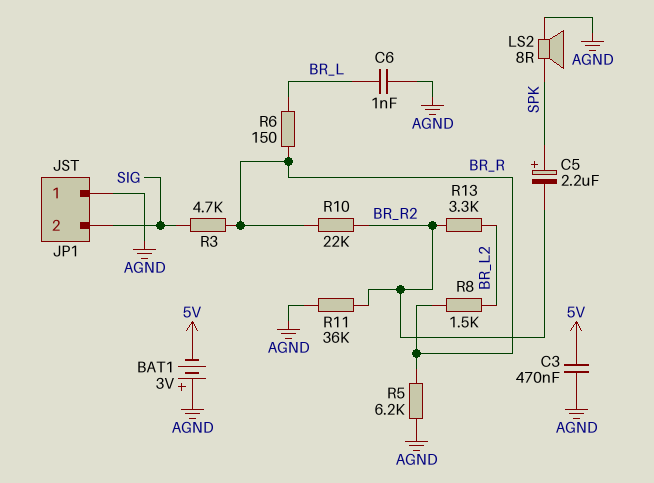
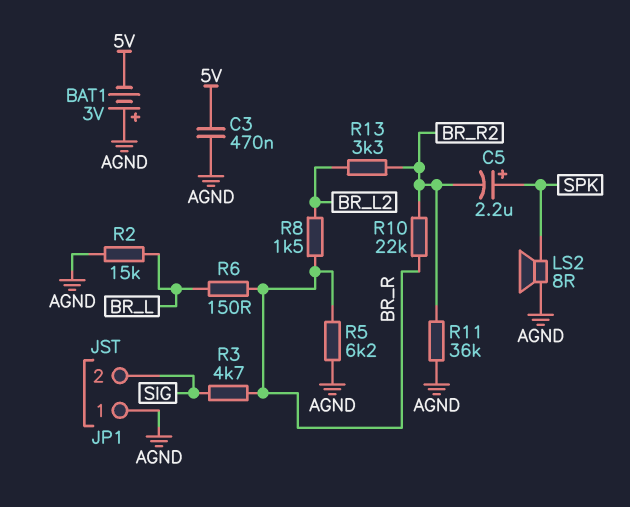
C6: 1nF (AGND, BR_L) -> none
R2: none -> 15k (AGND, BR_L)

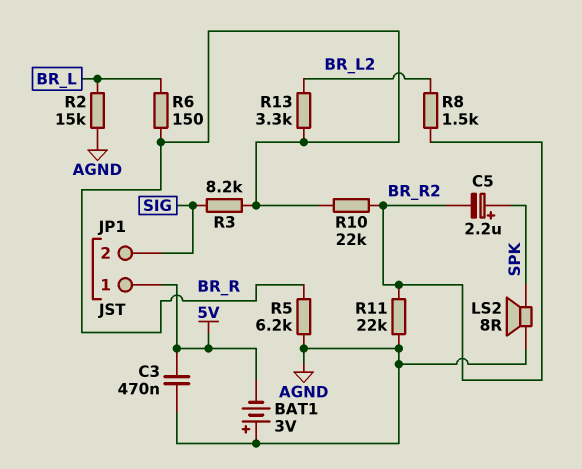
JP1 pin 1: AGND -> 5V
R3: 4.7k (BR_R, SIG) -> 8.2k (BR_R, SIG)
R8: 1.5k (BR_L2, BR_R) -> 1.5k (BR_L2, BR_R2)
R11: 36k (AGND, BR_R2) -> 22k (AGND, BR_R2)
R13: 3.3k (BR_L2, BR_R2) -> 3.3k (BR_L2, BR_R)

